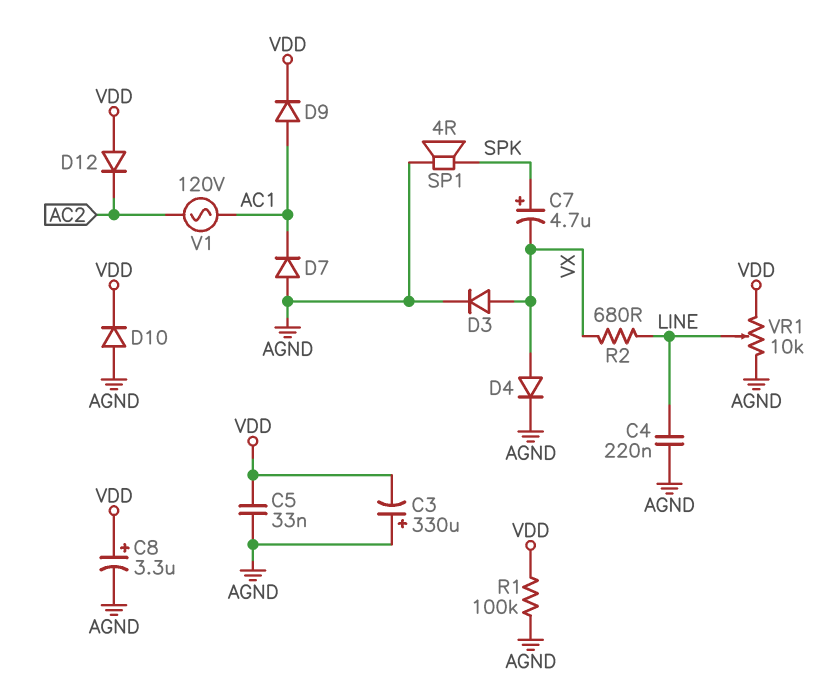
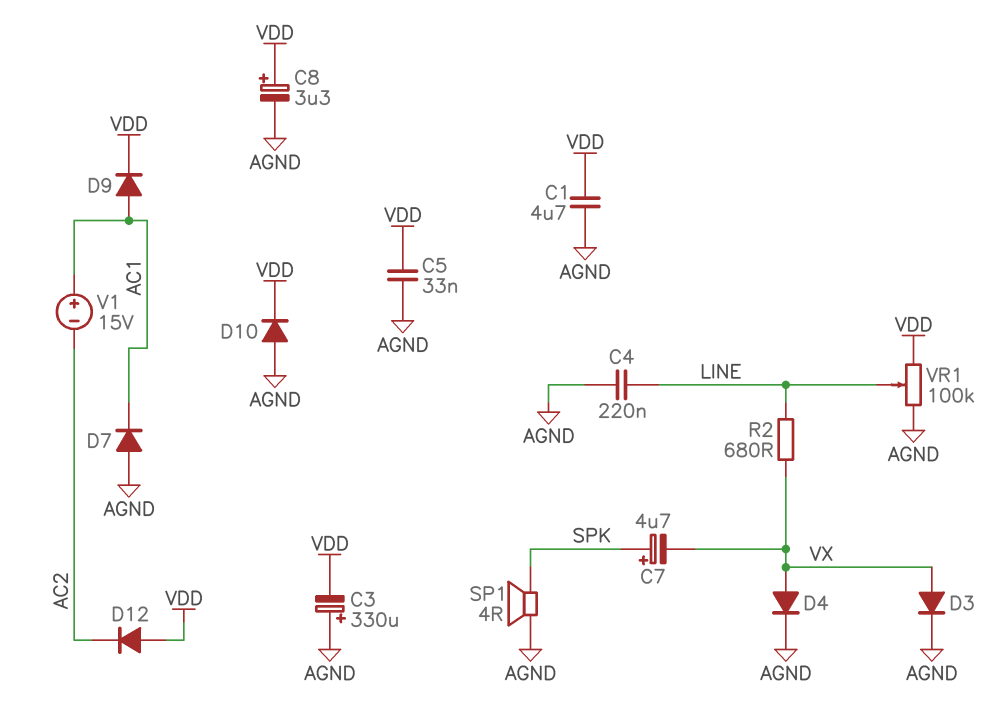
C1: none -> 4.7uF (AGND, VDD)
R1: 100k (AGND, VDD) -> none
V1: AC 120V (AC1, AC2) -> 15V (plus AC1, minus AC2)
VR1: 10k (AGND, VDD, wiper LINE) -> 100k (AGND, VDD, wiper LINE)

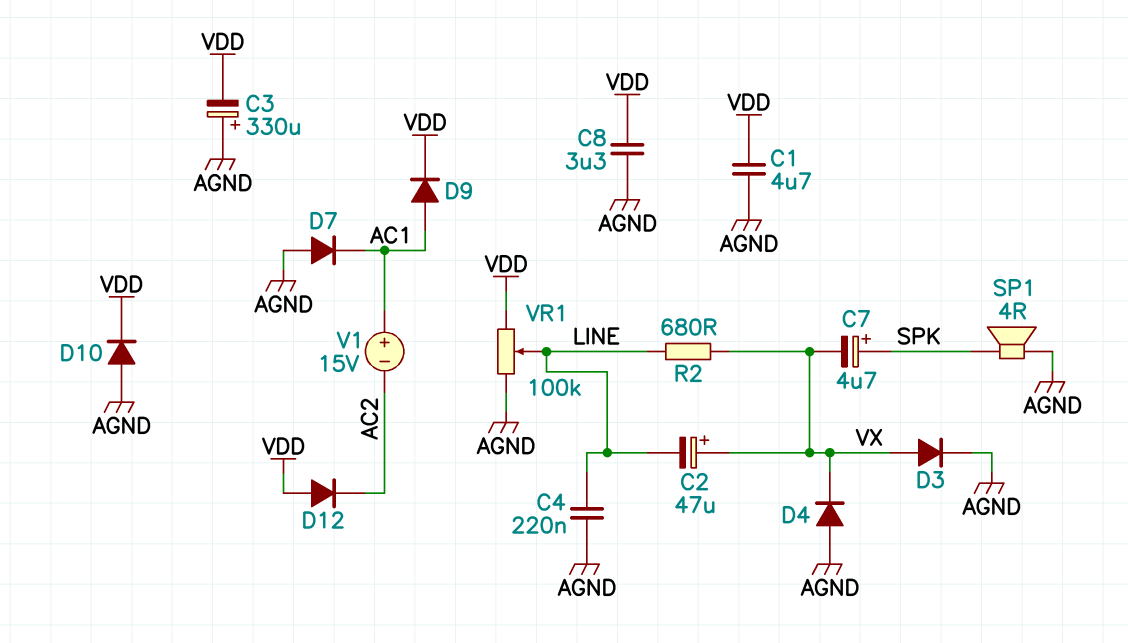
C2: none -> 47uF (plus VX, minus LINE)
C5: 33nF (AGND, VDD) -> none
C8: 3.3uF (plus VDD, minus AGND) -> 3.3uF (AGND, VDD)
D4: diode (A VX, K AGND) -> diode (A AGND, K VX)

